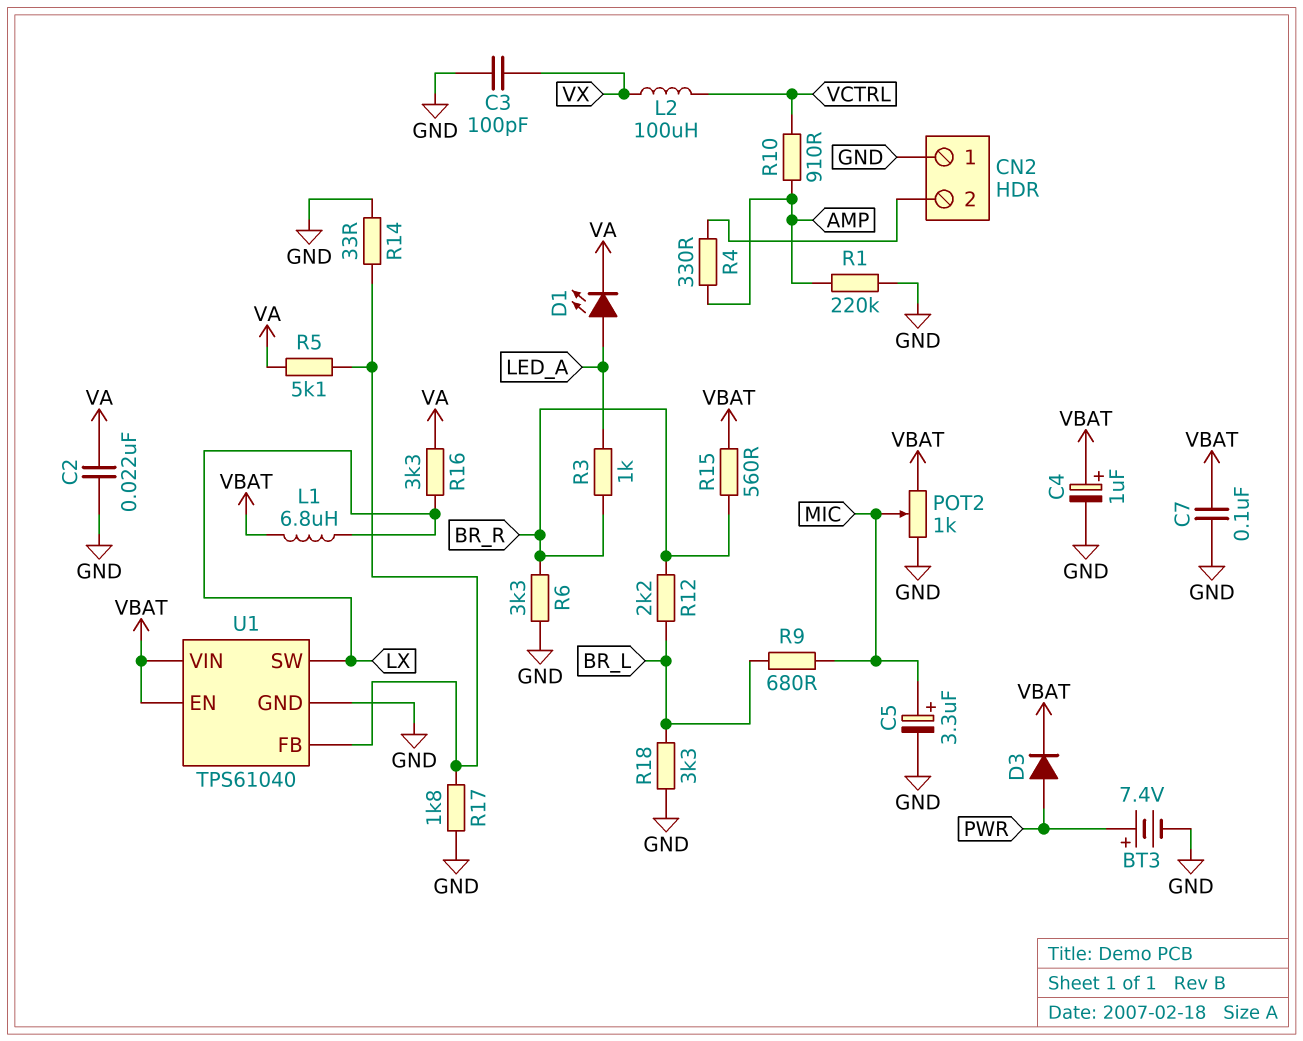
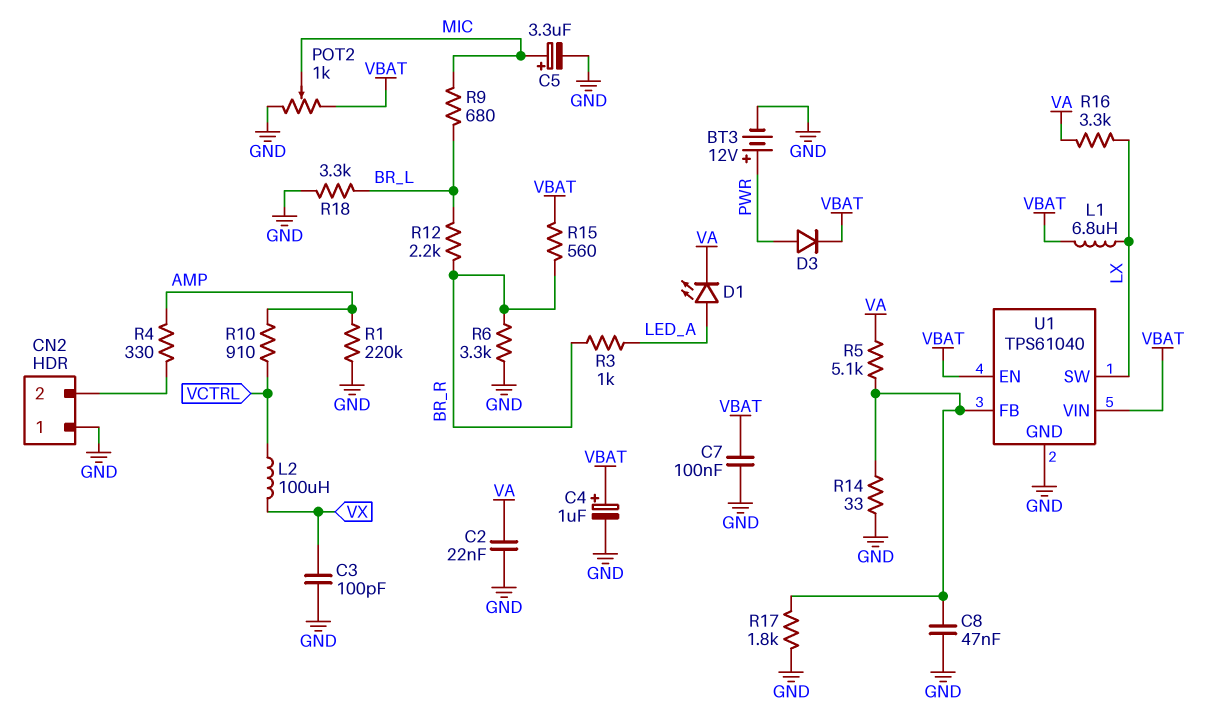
BT3: 7.4V (plus PWR, minus GND) -> 12V (plus PWR, minus GND)
C8: none -> 47nF (GND, U1/FB)

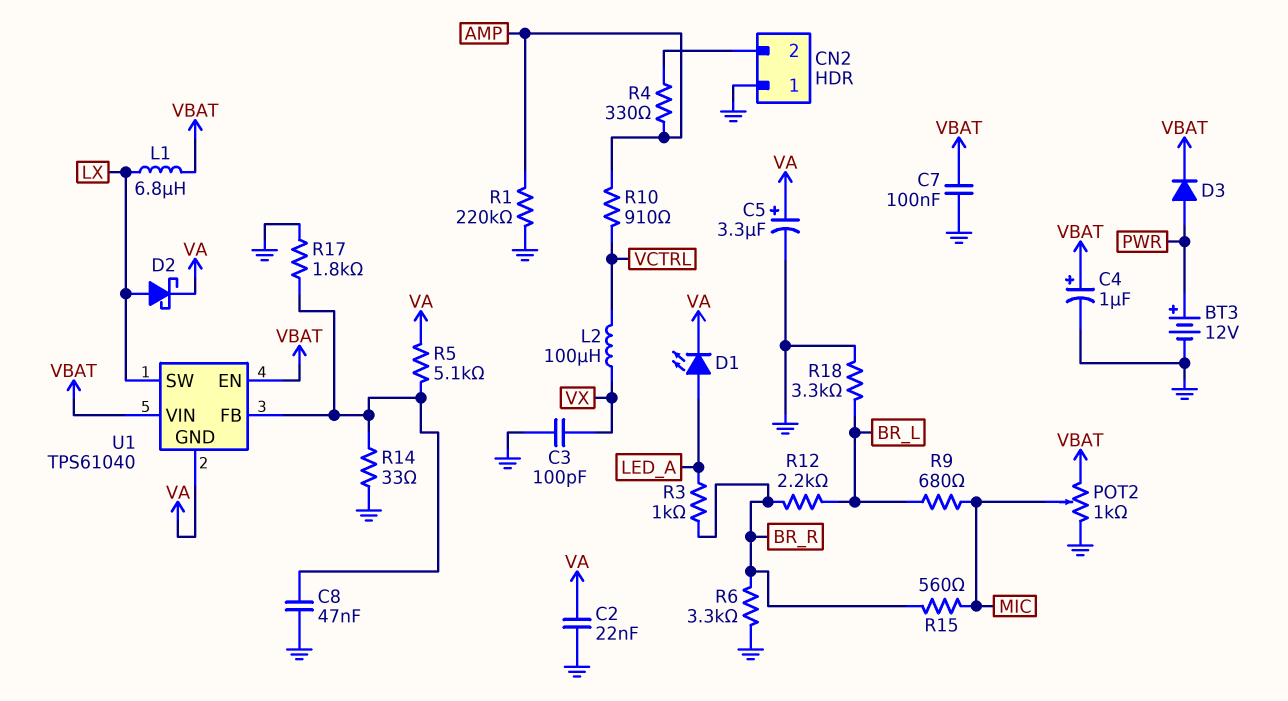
C5: 3.3uF (plus MIC, minus GND) -> 3.3uF (plus VA, minus GND)
D2: none -> schottky (A LX, K VA)
R15: 560 (BR_R, VBAT) -> 560 (BR_R, MIC)
R16: 3.3k (LX, VA) -> none
U1 pin GND: GND -> VA

